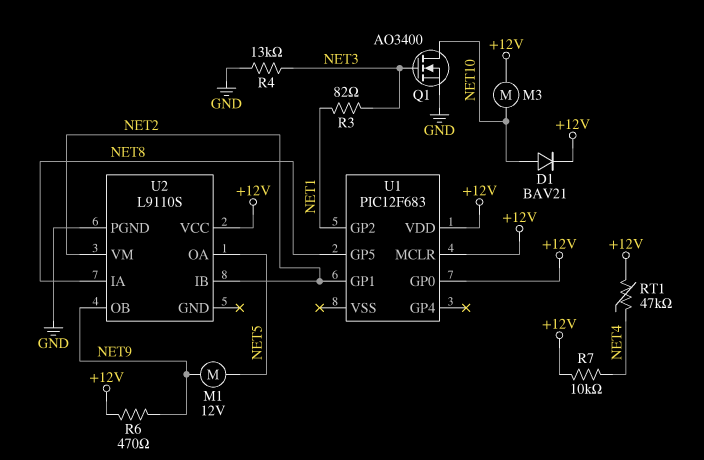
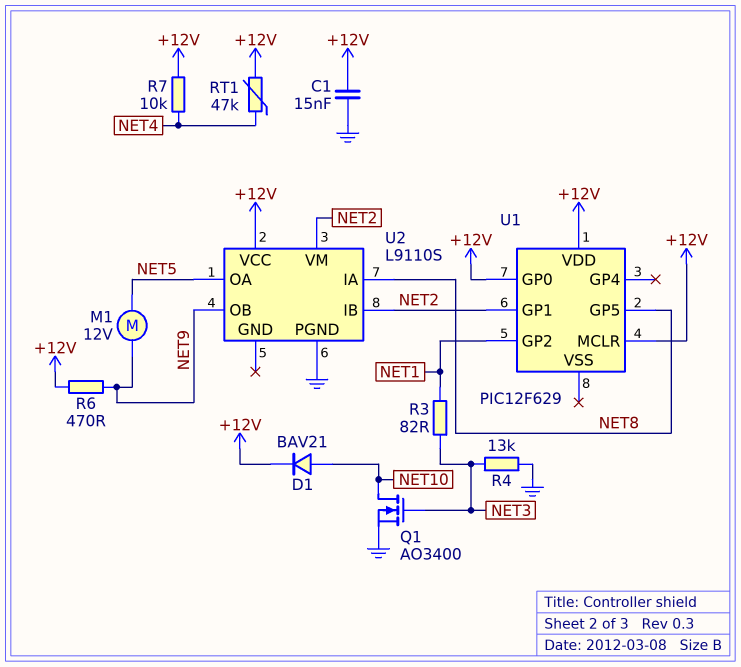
C1: none -> 15nF (+12V, GND)
M3: motor (+12V, NET10) -> none
U1: PIC12F683 -> PIC12F629

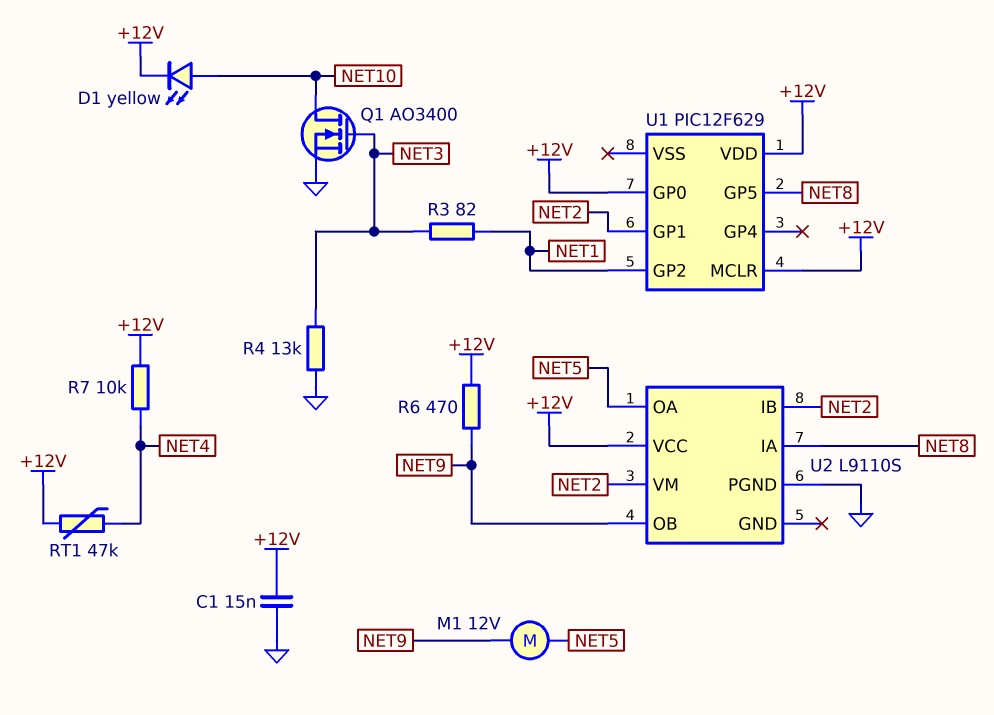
D1: diode BAV21 (A NET10, K +12V) -> LED yellow (A NET10, K +12V)

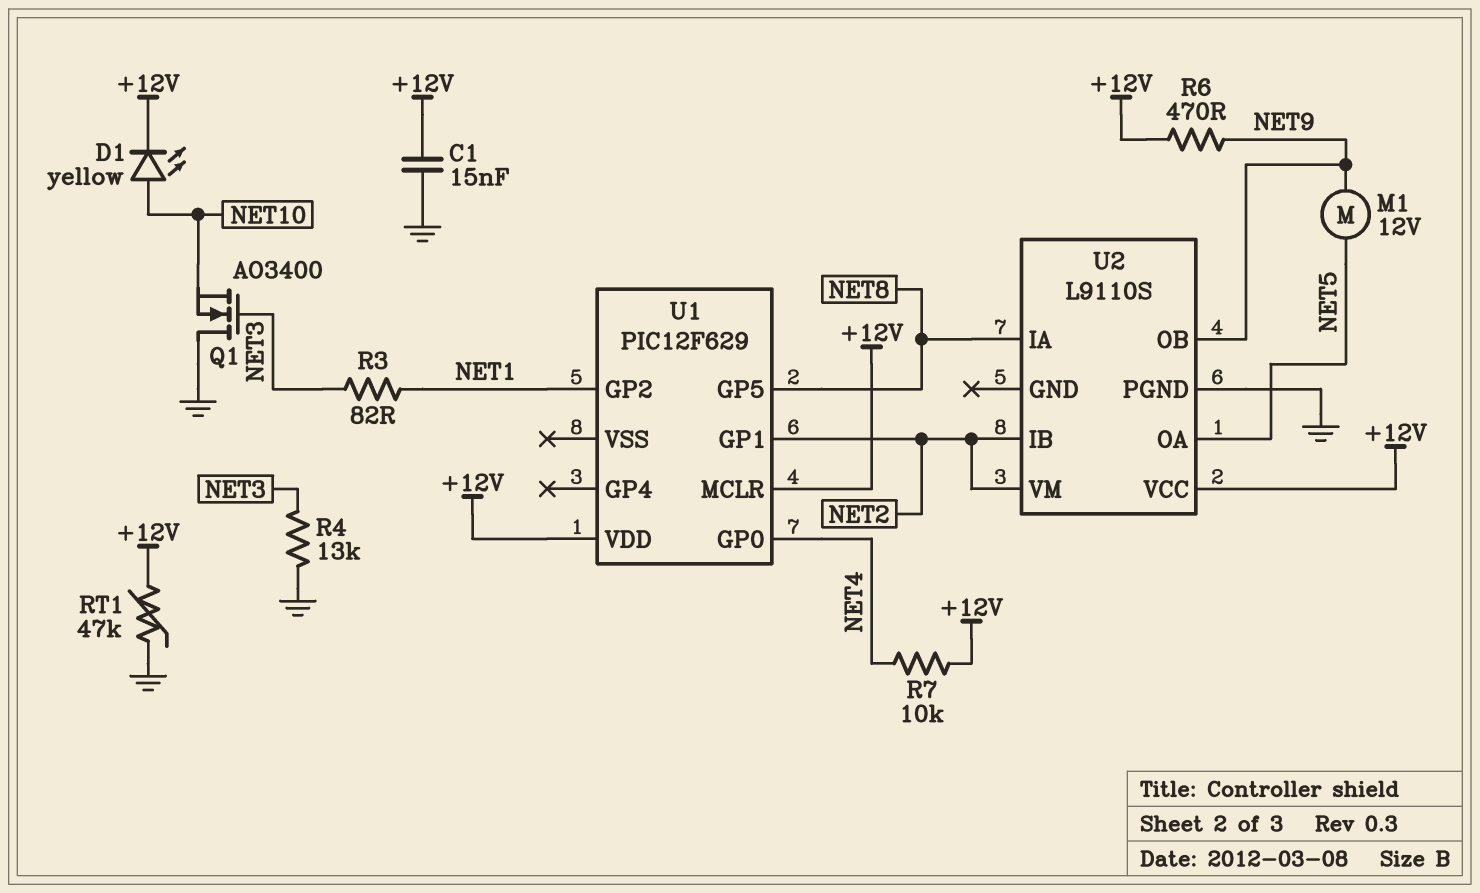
Q1: NMOS AO3400 (G NET3, D NET10, S GND) -> NMOS AO3400 (G NET3, D GND, S NET10)
RT1: 47k (+12V, NET4) -> 47k (+12V, GND)
U1 pin GP0: +12V -> NET4

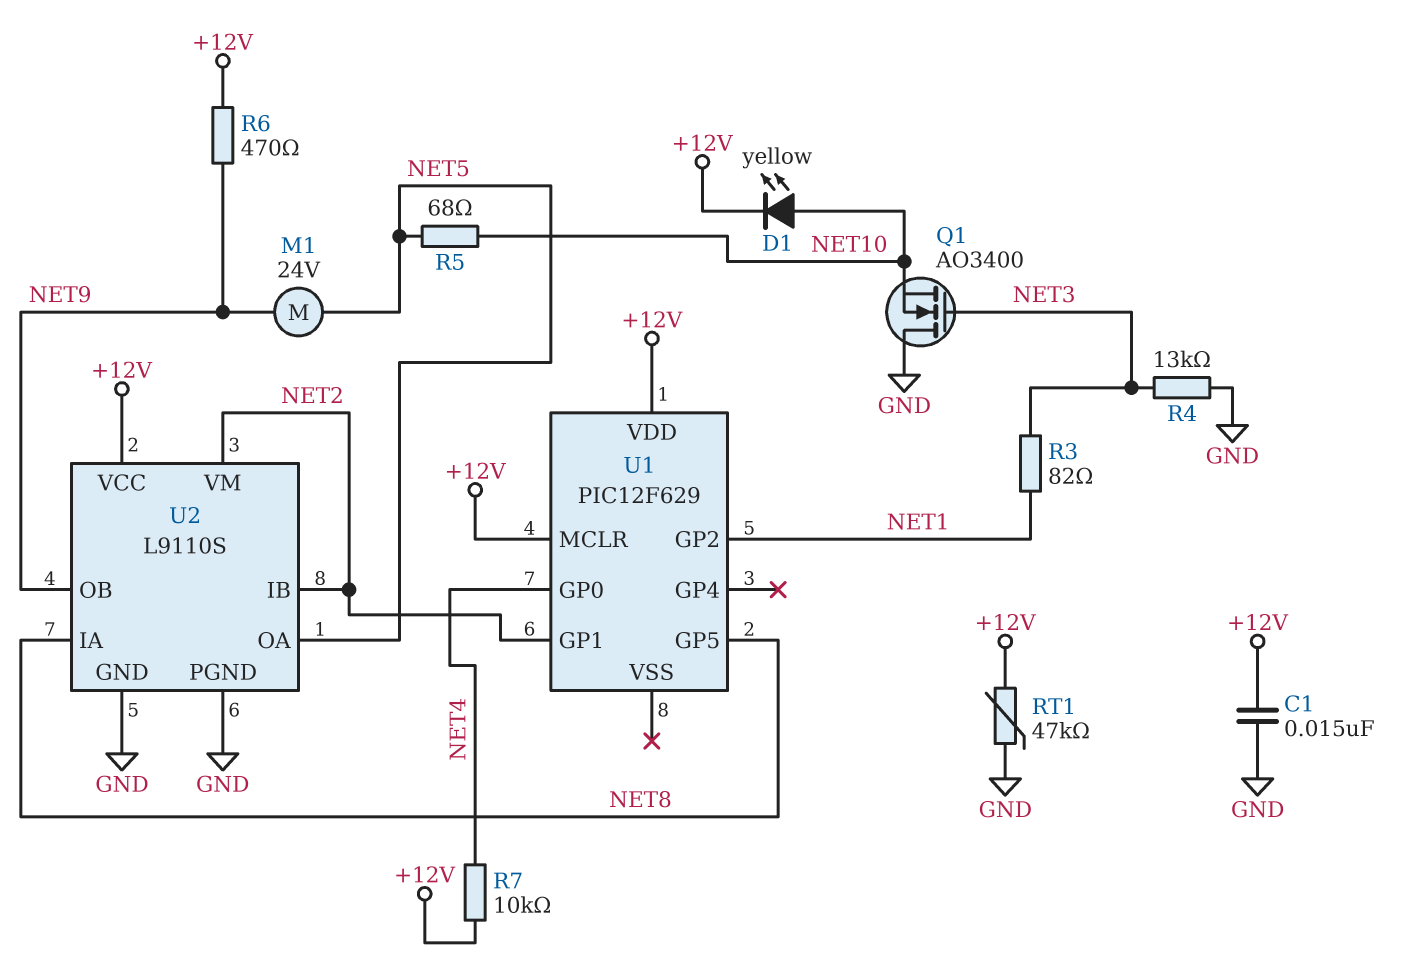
M1: motor 12V (NET5, NET9) -> motor 24V (NET5, NET9)
R5: none -> 68 (NET5, NET10)
U2 pin GND: none -> GND

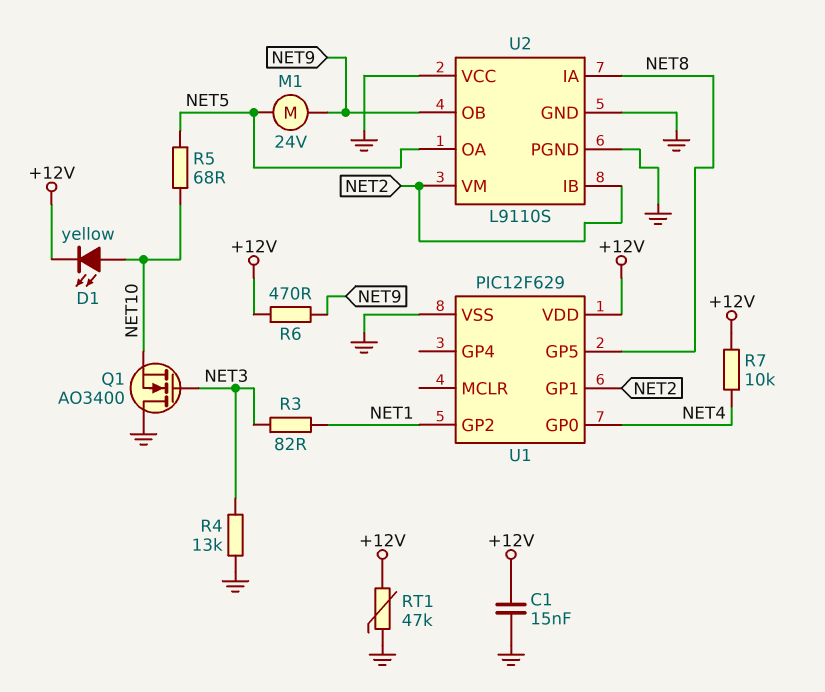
U1 pin MCLR: +12V -> none
U1 pin VSS: none -> GND
U2 pin VCC: +12V -> GND

